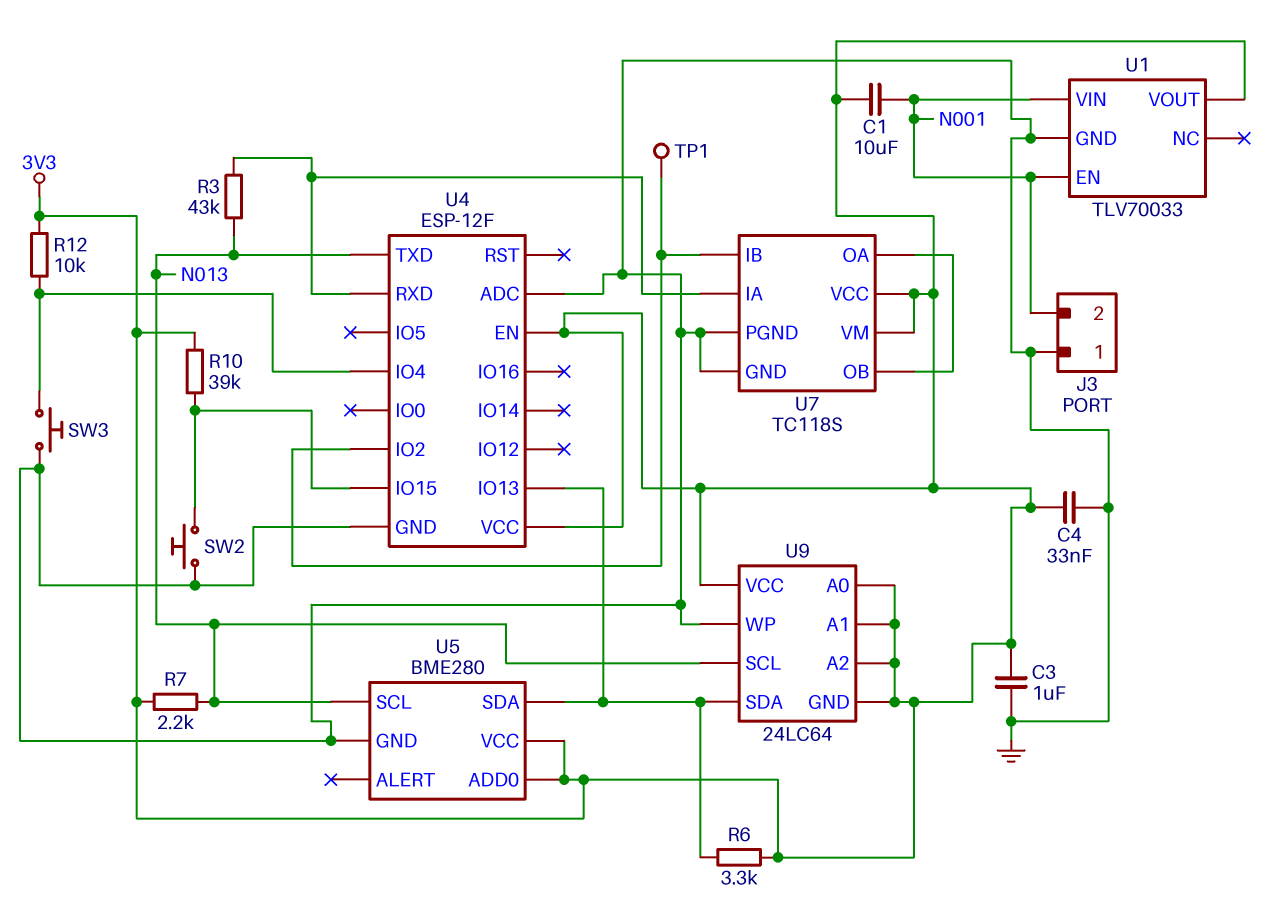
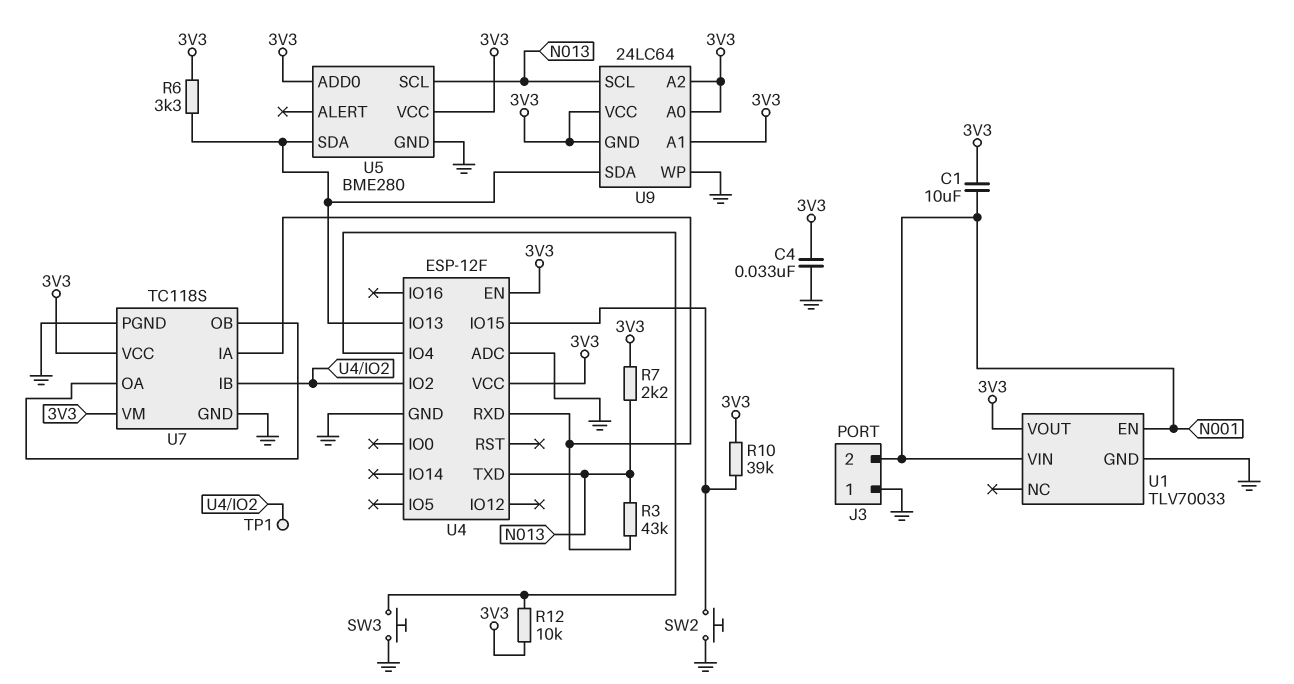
C3: 1uF (3V3, GND) -> none

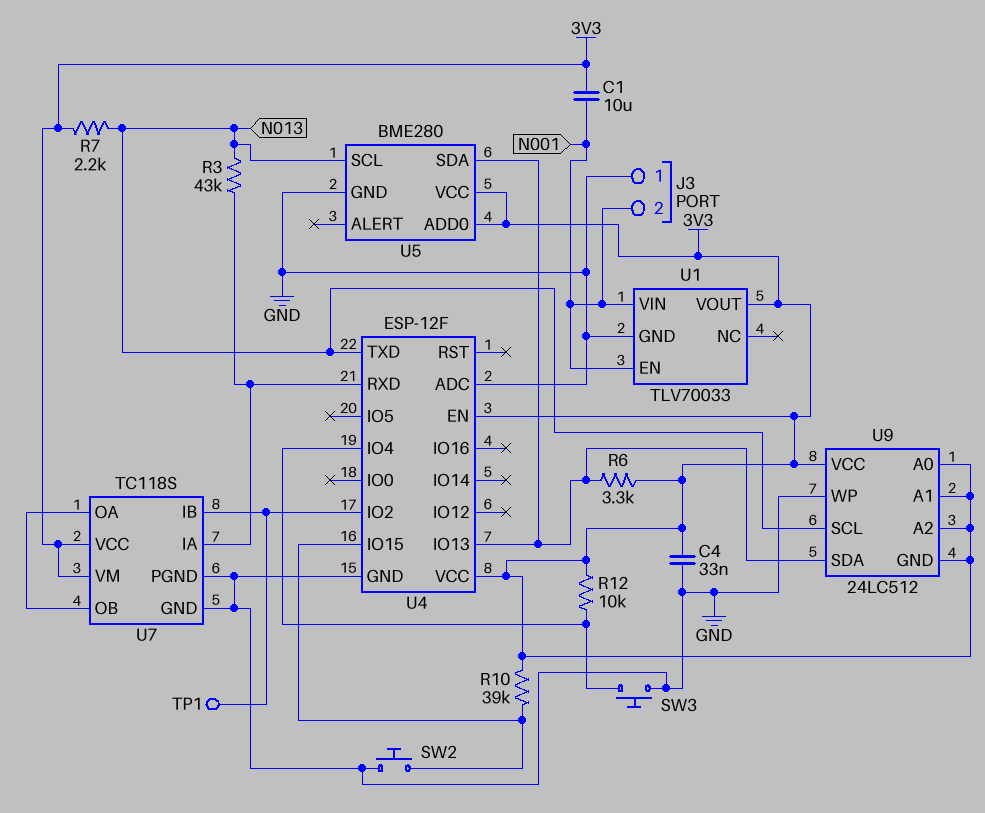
U9: 24LC64 -> 24LC512

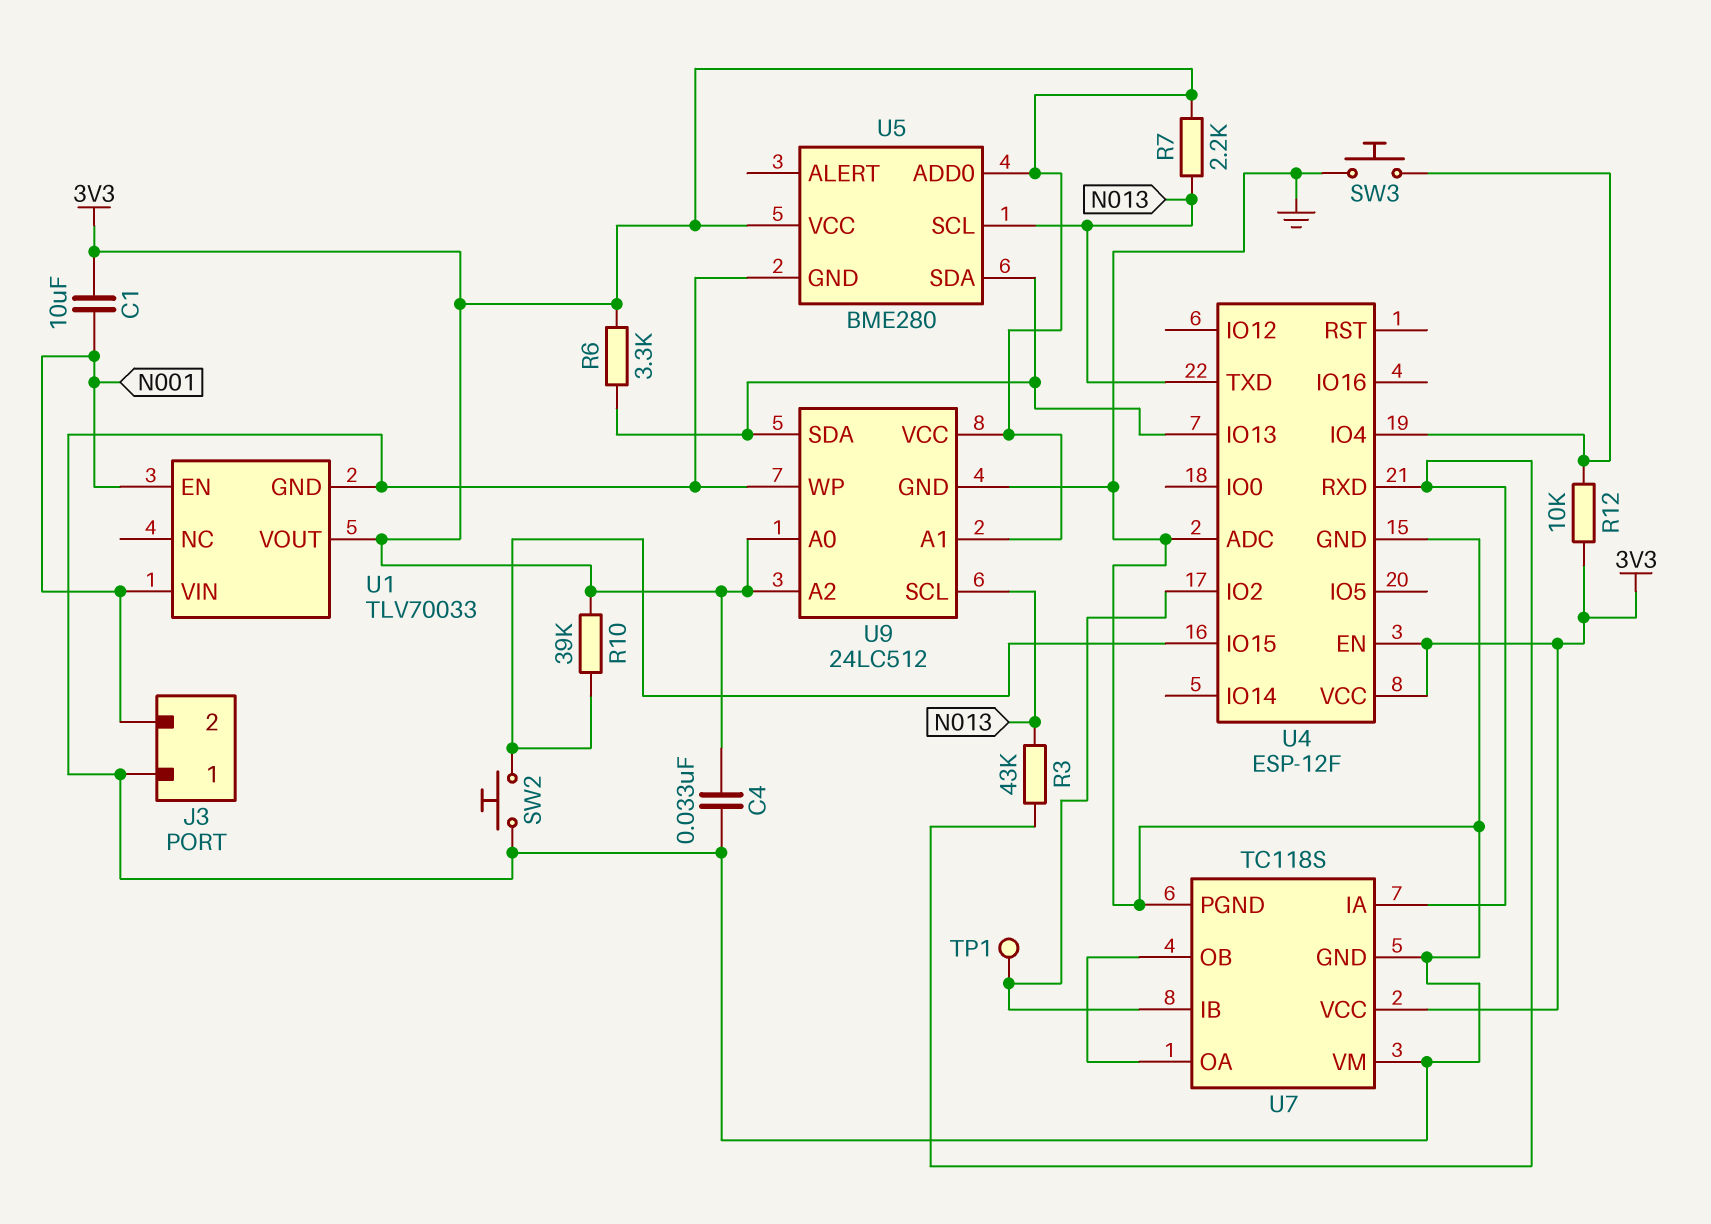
U7 pin VM: 3V3 -> GND
U9 pin GND: 3V3 -> GND

